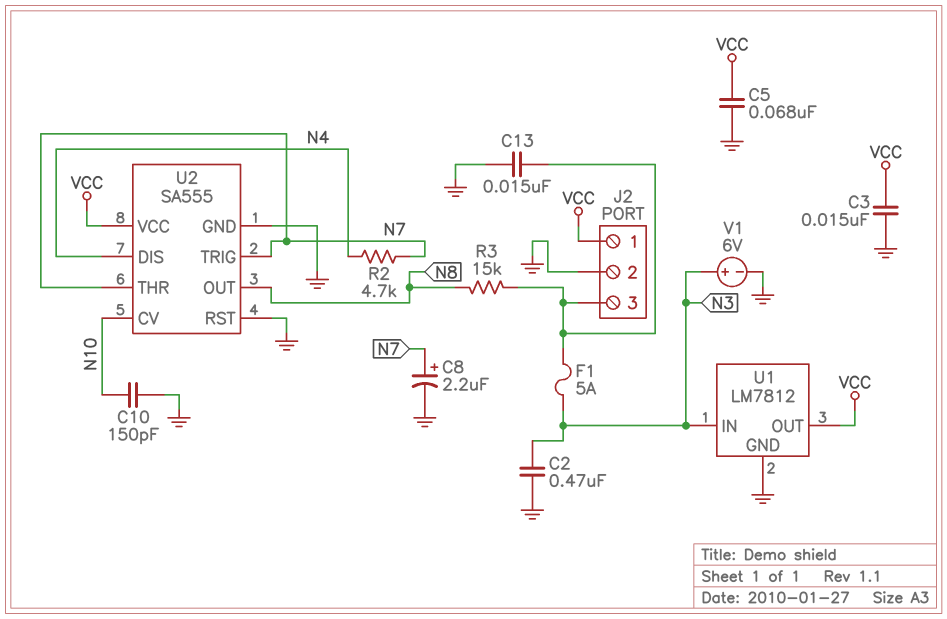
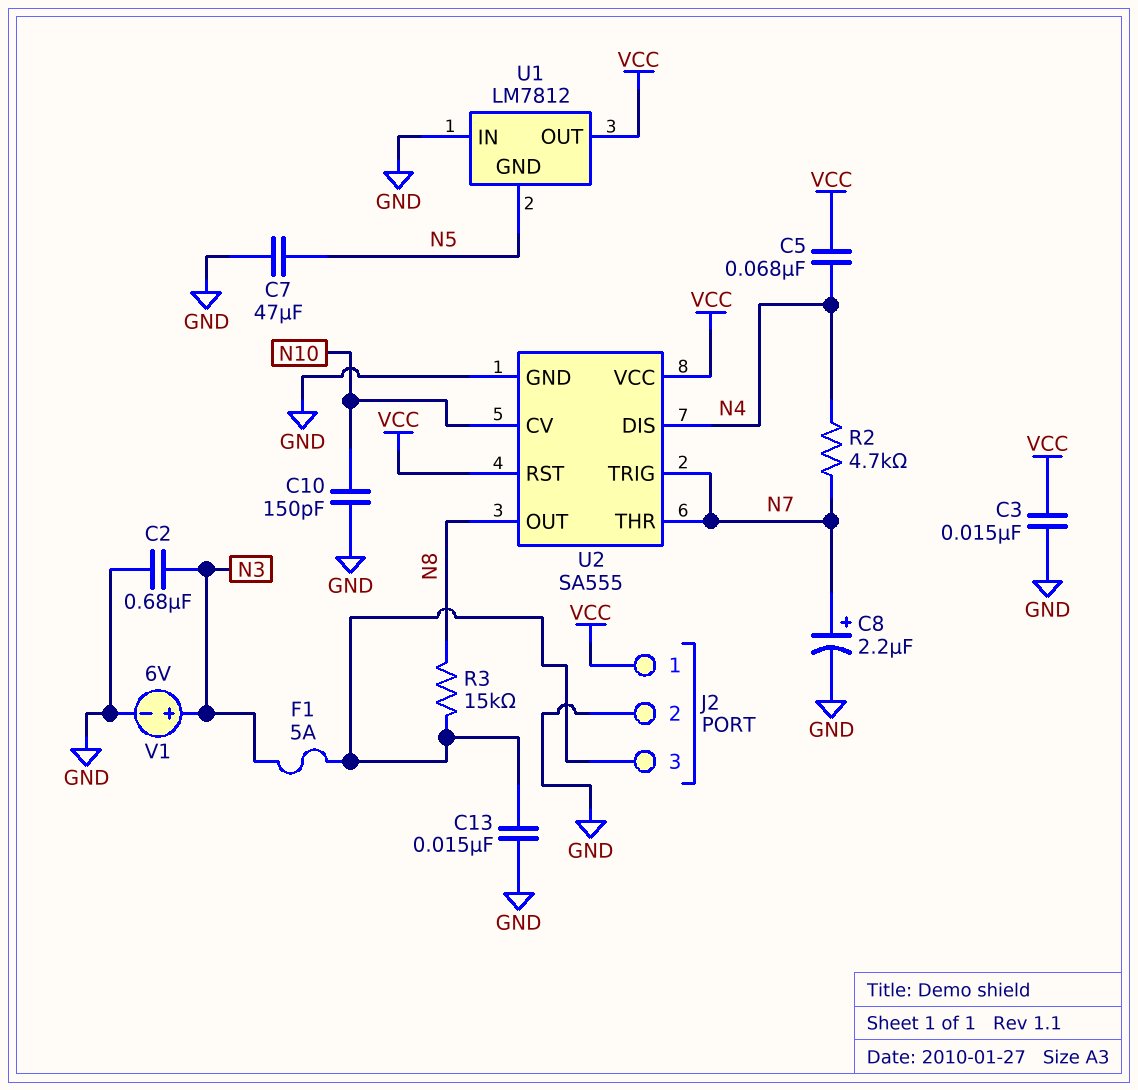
C2: 470nF (GND, N3) -> 680nF (GND, N3)
C5: 68nF (GND, VCC) -> 68nF (N4, VCC)
C7: none -> 47uF (GND, N5)
U1 pin GND: GND -> N5
U1 pin IN: N3 -> GND
U2 pin RST: GND -> VCC

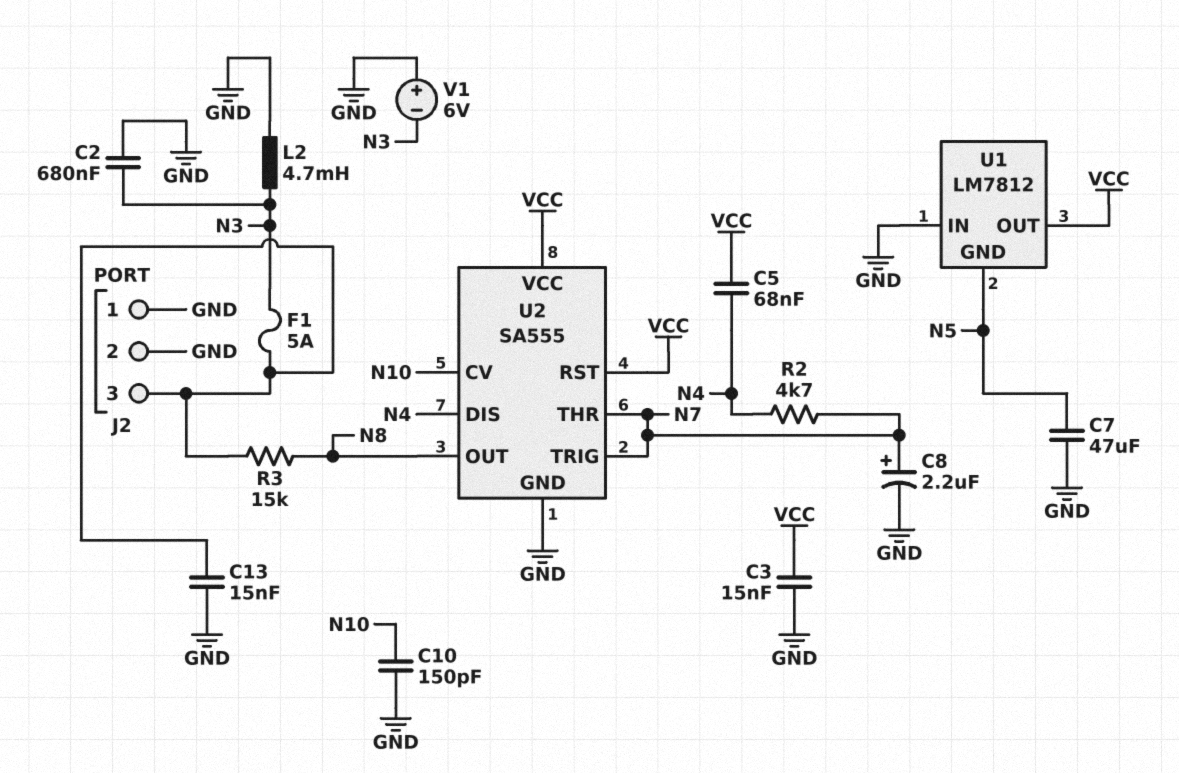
J2 pin 1: VCC -> GND
L2: none -> 4.7mH (GND, N3)
V1: 6V (plus N3, minus GND) -> 6V (plus GND, minus N3)

